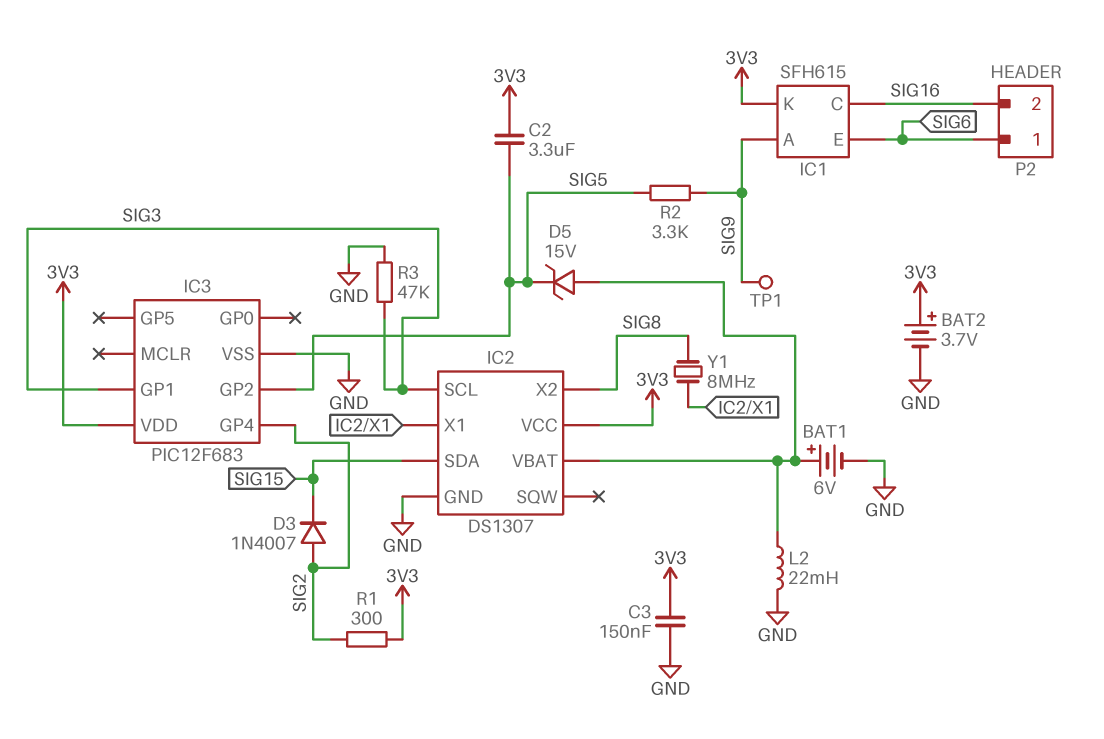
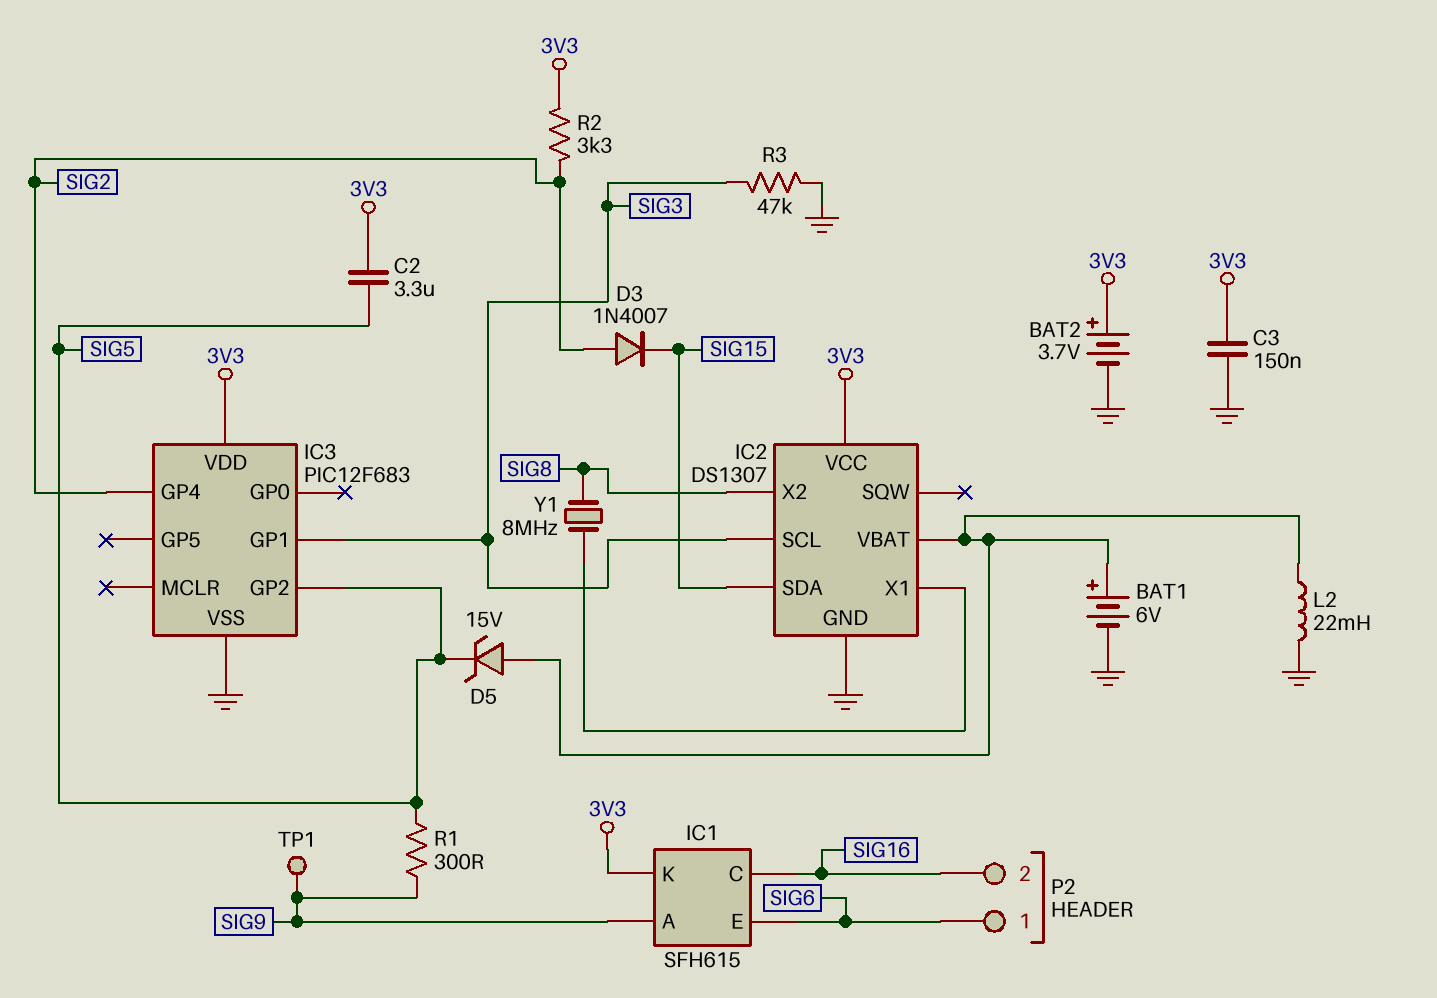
R1: 300 (3V3, SIG2) -> 300 (SIG5, SIG9)
R2: 3.3k (SIG5, SIG9) -> 3.3k (3V3, SIG2)

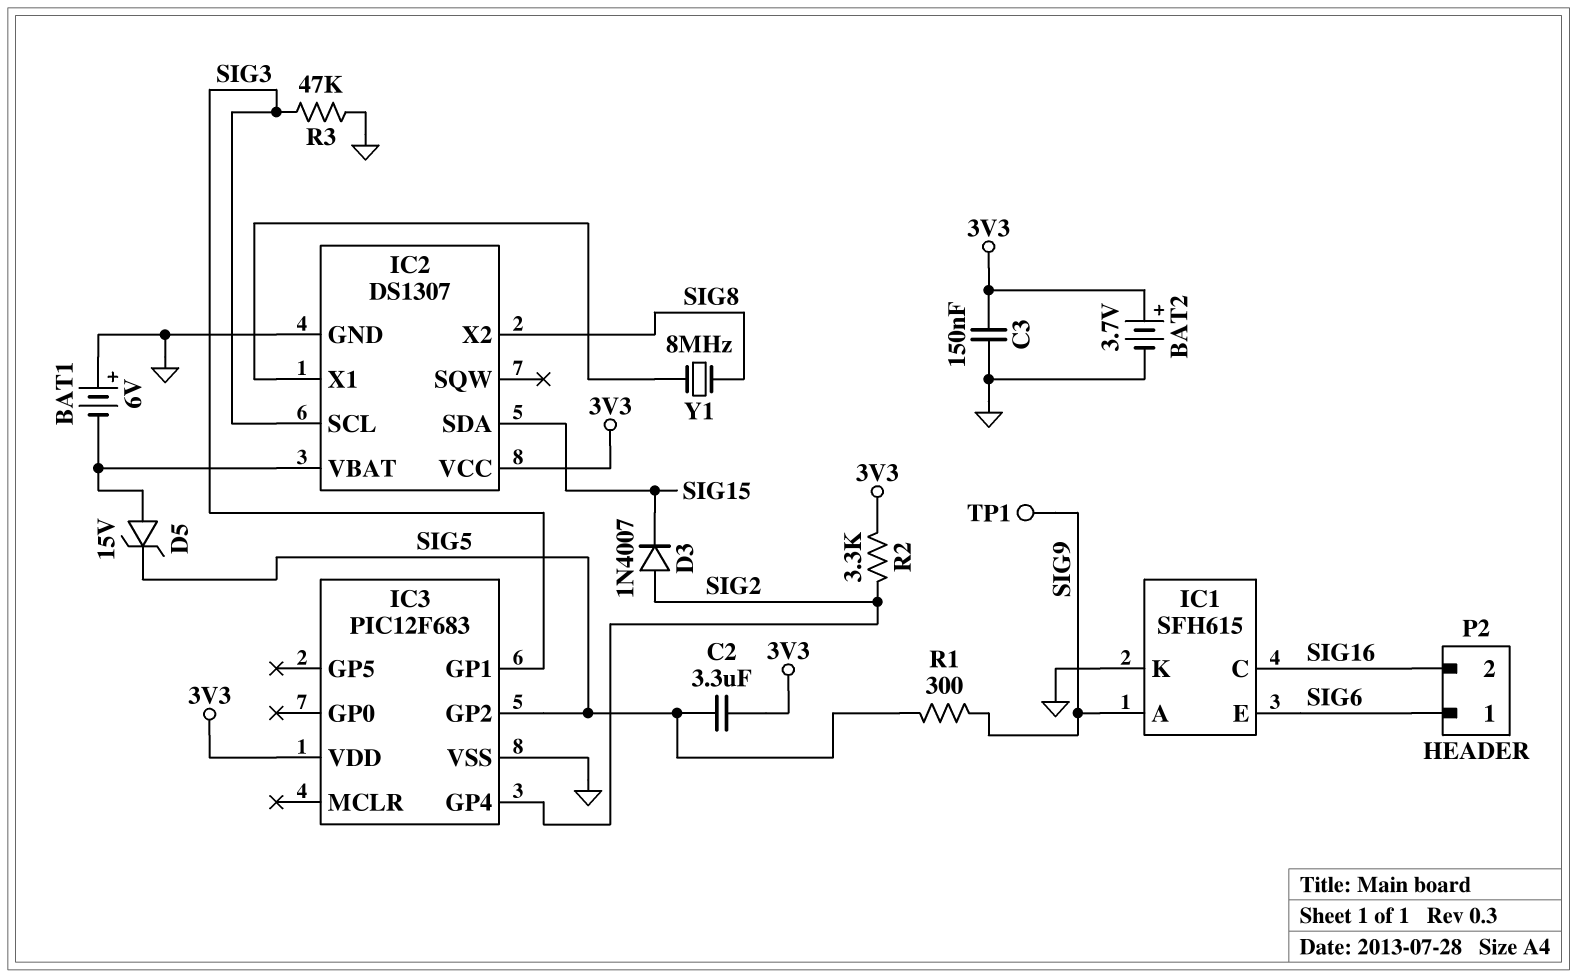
BAT1: 6V (plus IC2/VBAT, minus GND) -> 6V (plus GND, minus IC2/VBAT)
IC1 pin K: 3V3 -> GND
L2: 22mH (GND, IC2/VBAT) -> none

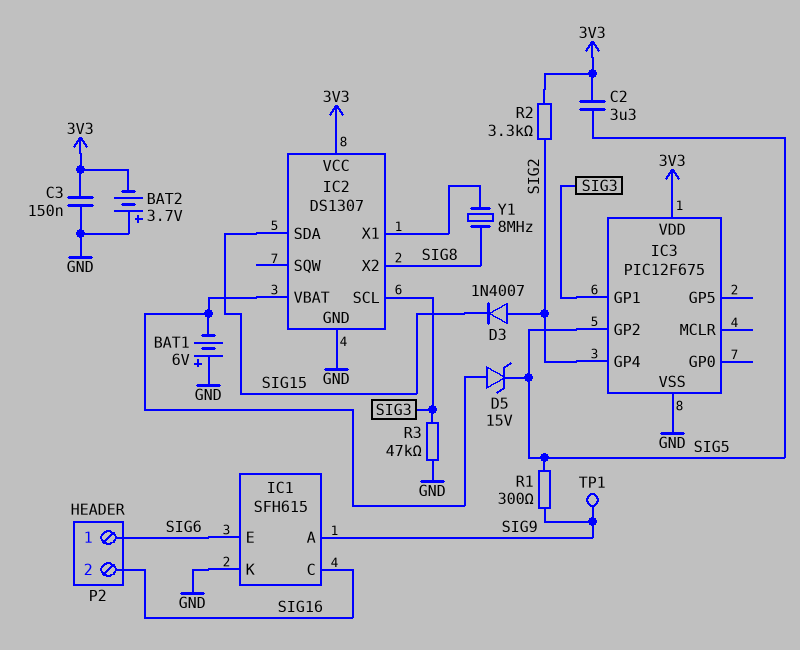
BAT2: 3.7V (plus 3V3, minus GND) -> 3.7V (plus GND, minus 3V3)
IC3: PIC12F683 -> PIC12F675

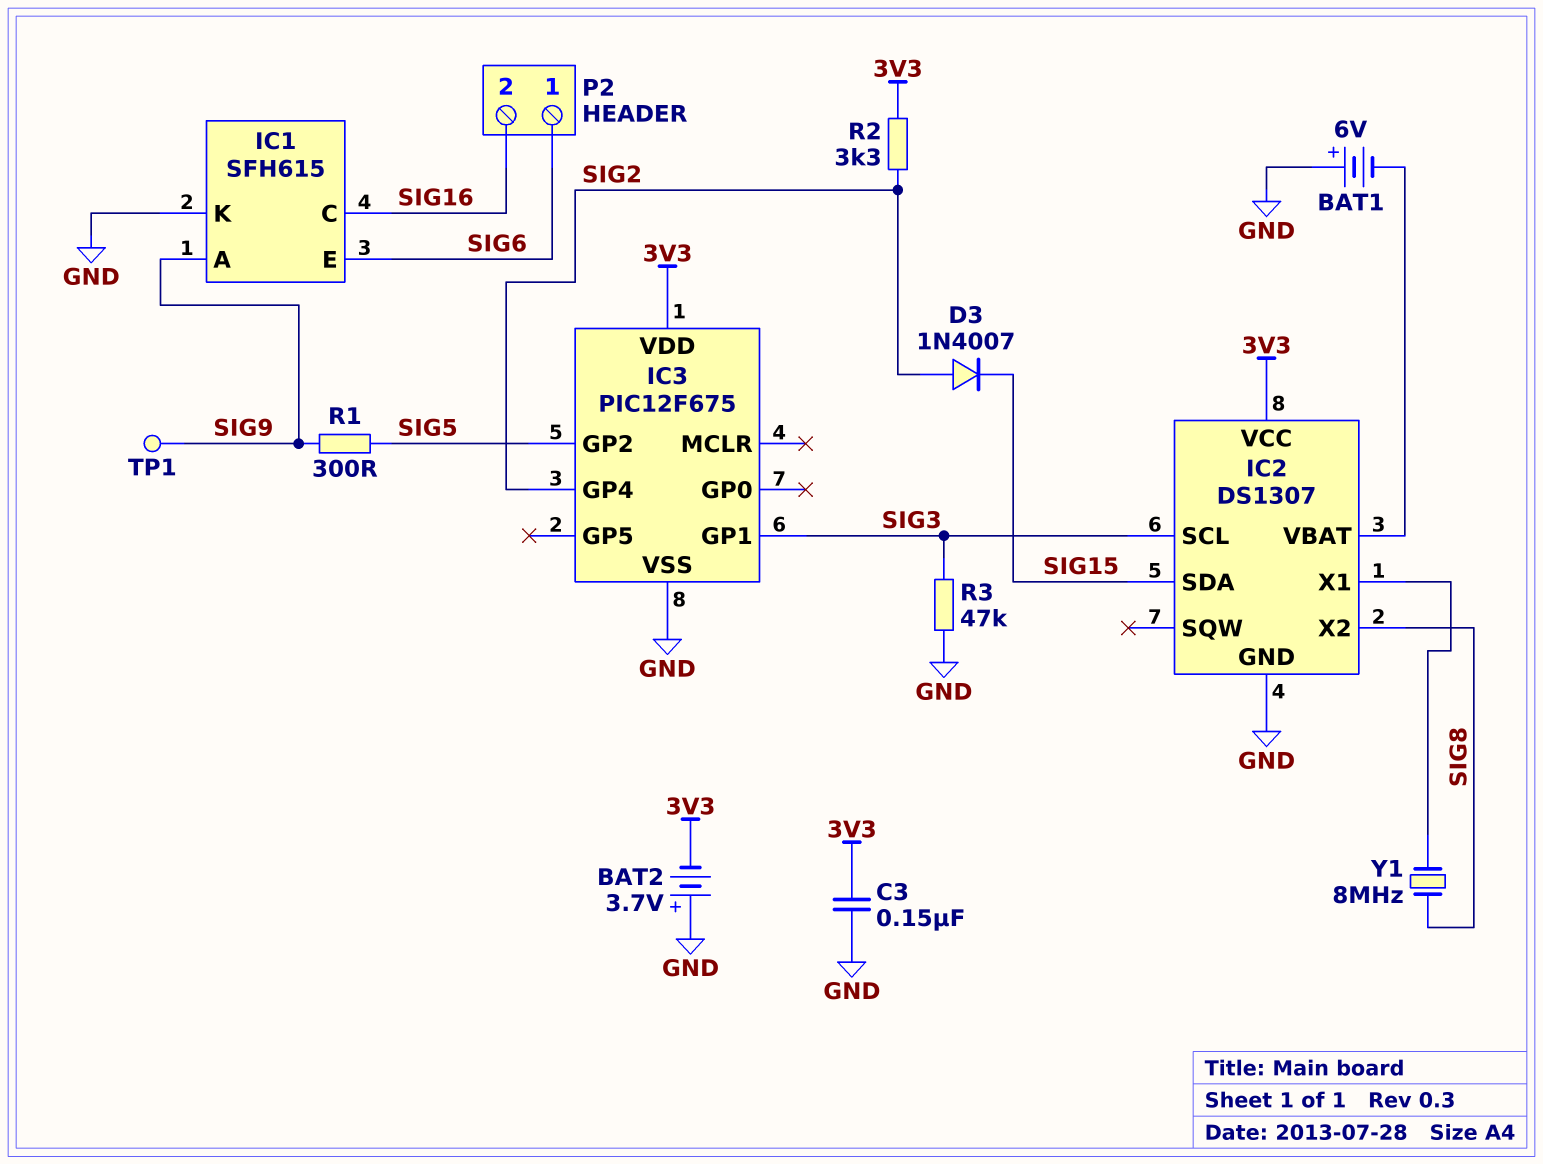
C2: 3.3uF (3V3, SIG5) -> none
D5: zener 15V (A IC2/VBAT, K SIG5) -> none

